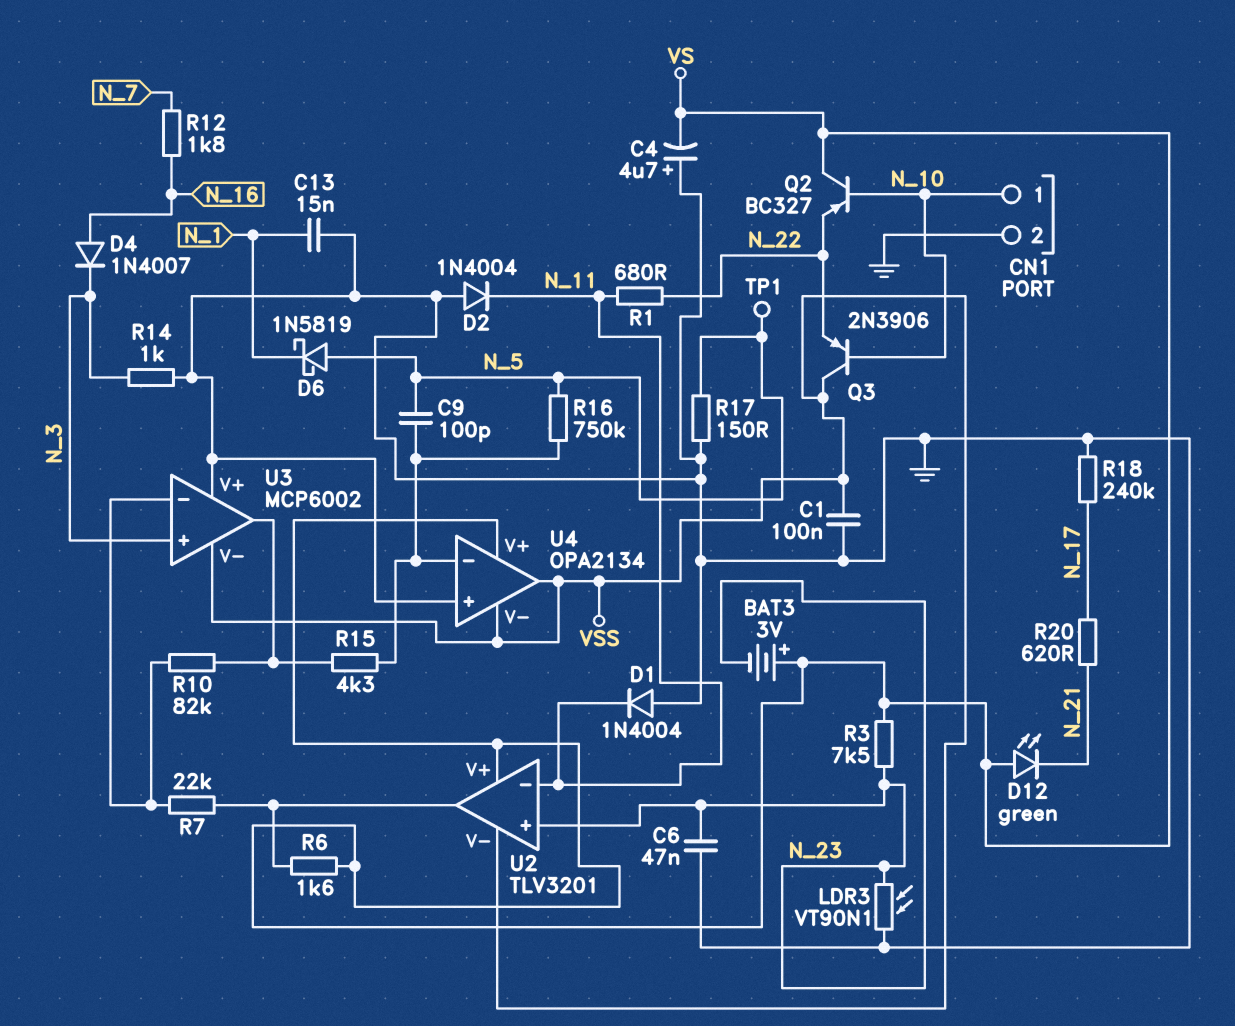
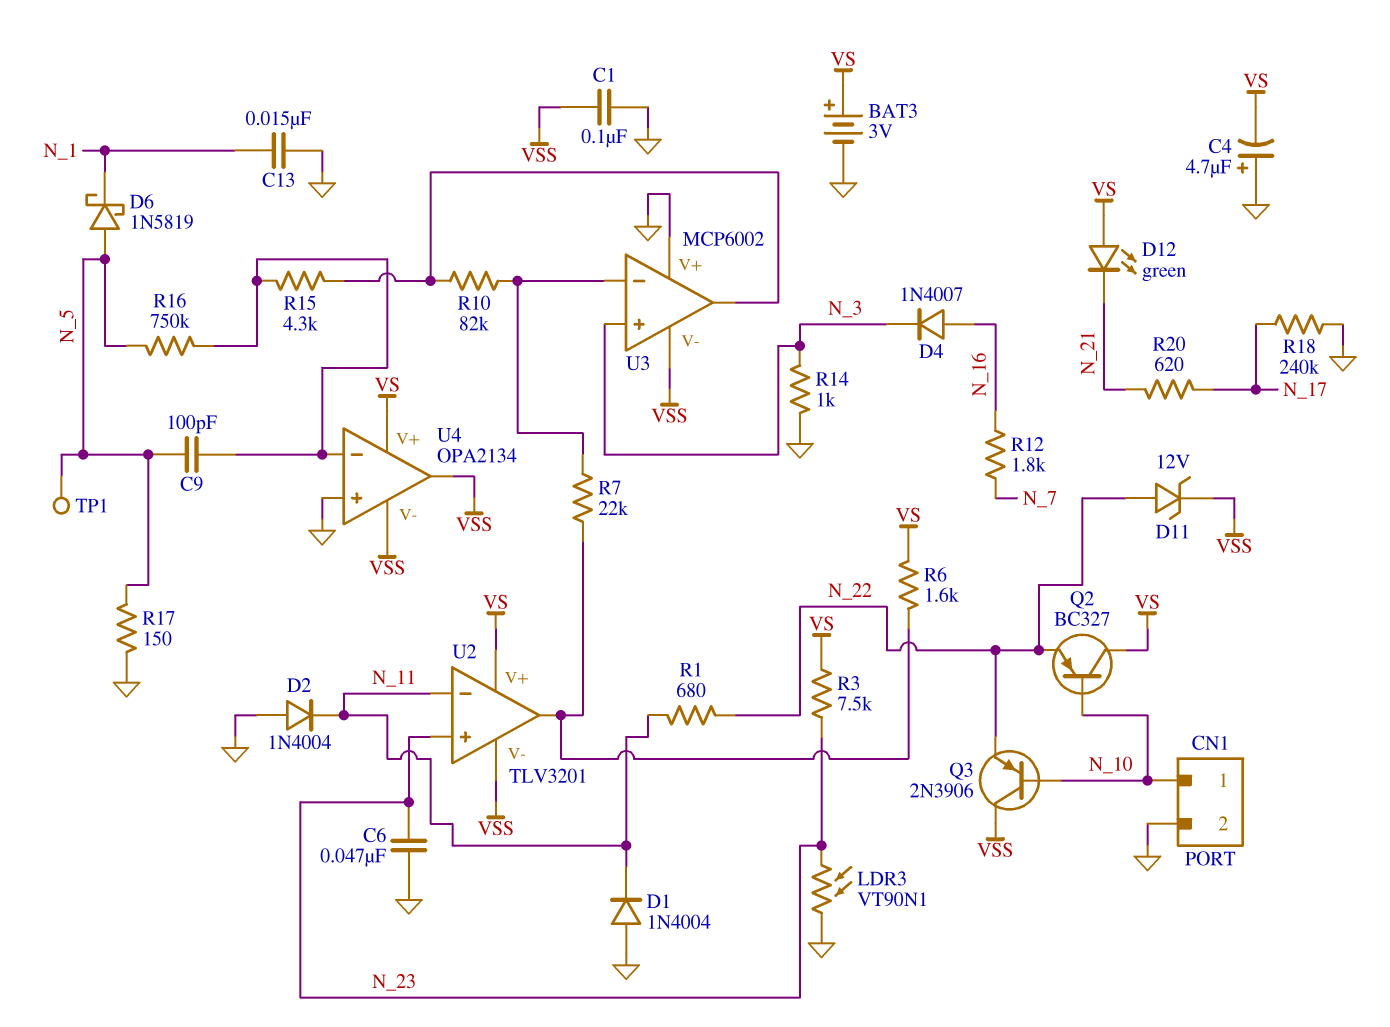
BAT3: 3V (plus VS, minus N_23) -> 3V (plus VS, minus GND)
D11: none -> zener 12V (A N_22, K VSS)

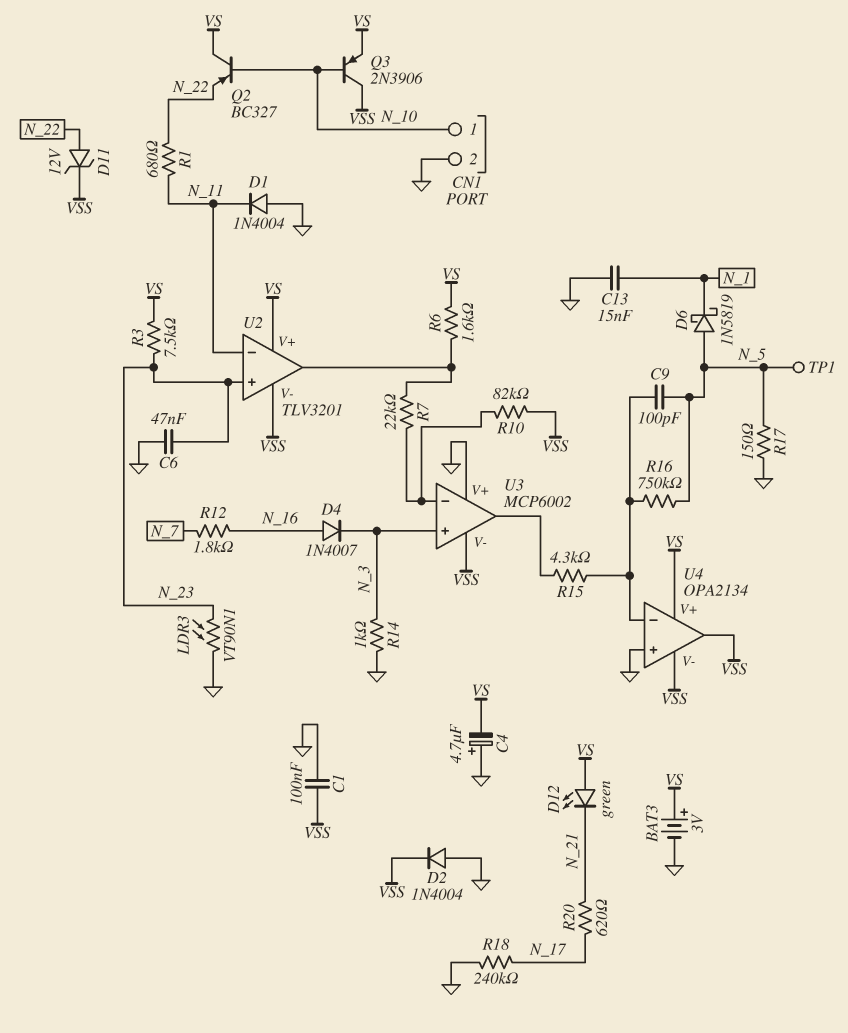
D2: diode 1N4004 (A GND, K N_11) -> diode 1N4004 (A GND, K VSS)
Q3: PNP 2N3906 (B N_10, C VSS, E N_22) -> PNP 2N3906 (B N_10, C VSS, E VS)
R10: 82k (U3/in-, U3/out) -> 82k (U3/in-, VSS)

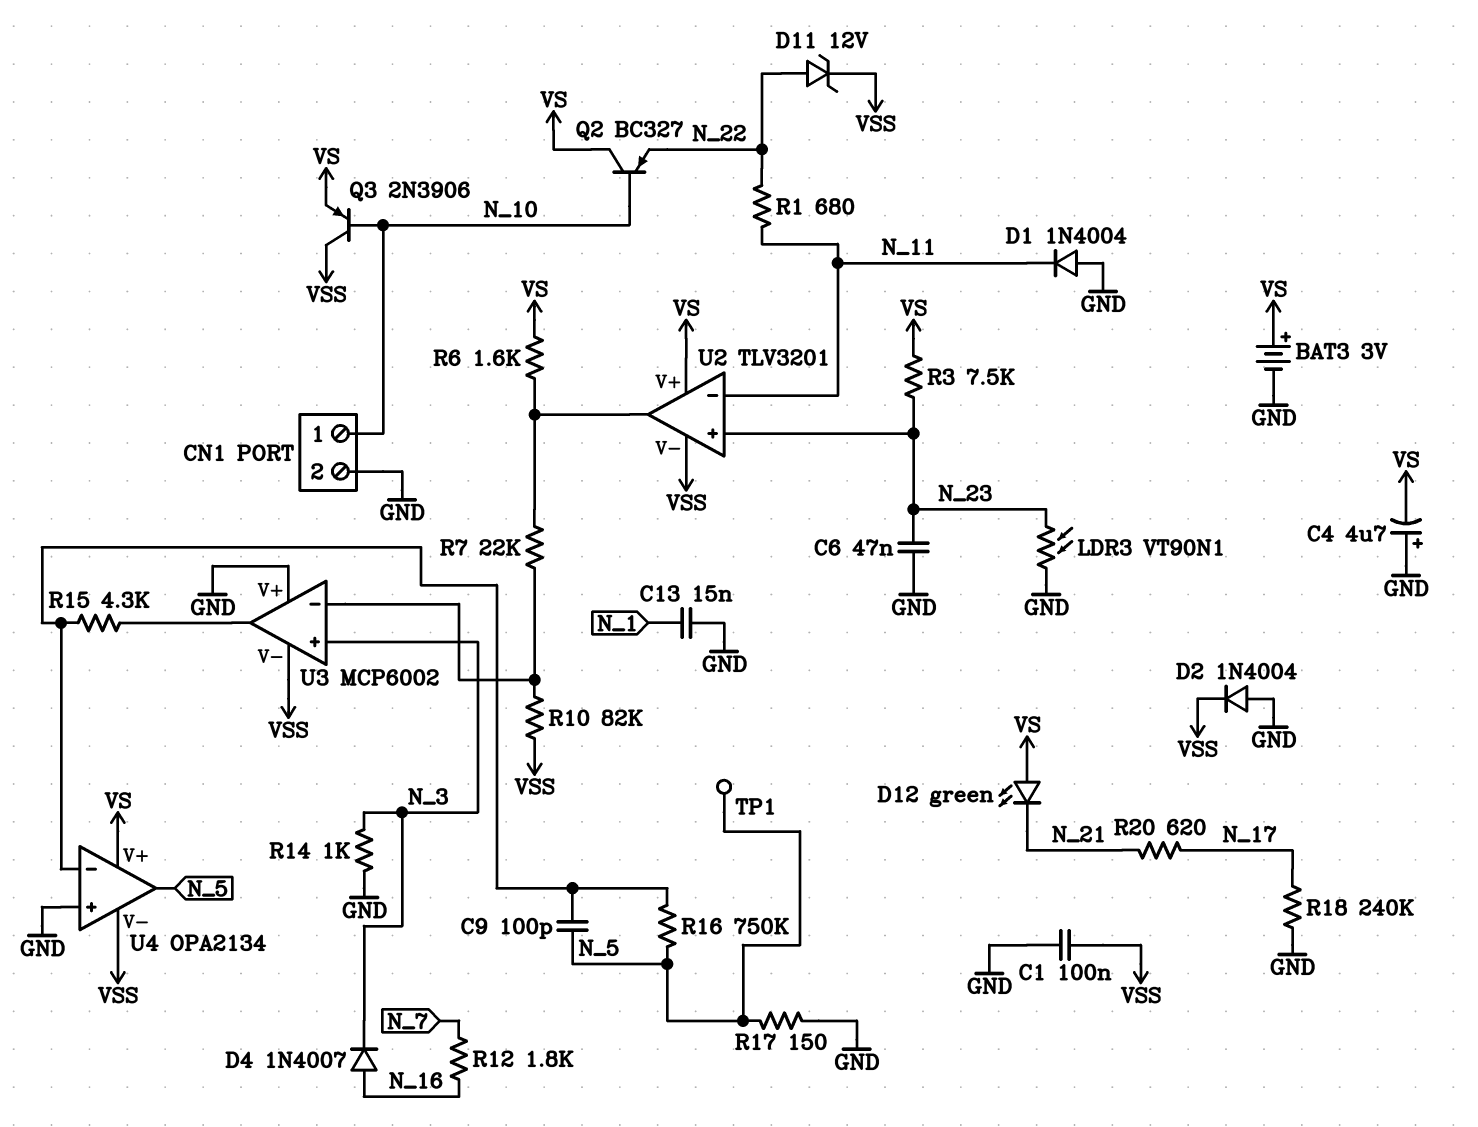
D6: schottky 1N5819 (A N_5, K N_1) -> none
U4 pin out: VSS -> N_5

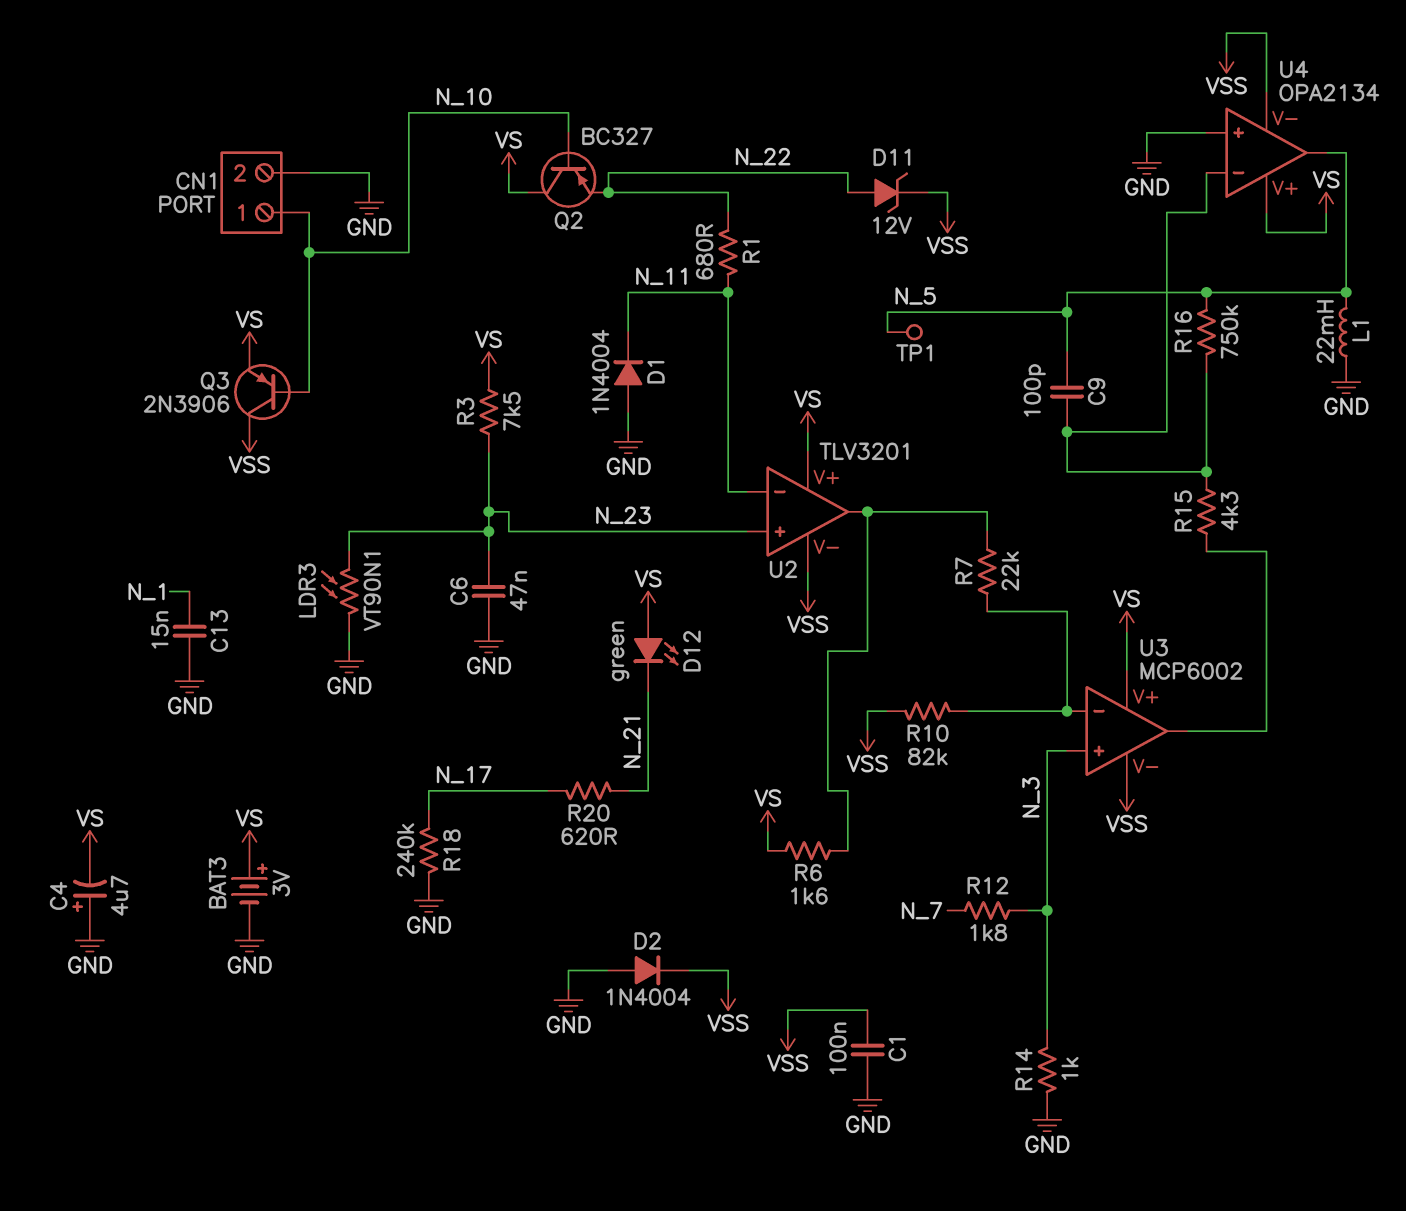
D4: diode 1N4007 (A N_16, K N_3) -> none
L1: none -> 22mH (GND, N_5)
R12: 1.8k (N_7, N_16) -> 1.8k (N_3, N_7)
R17: 150 (GND, N_5) -> none
U3 pin V+: GND -> VS

